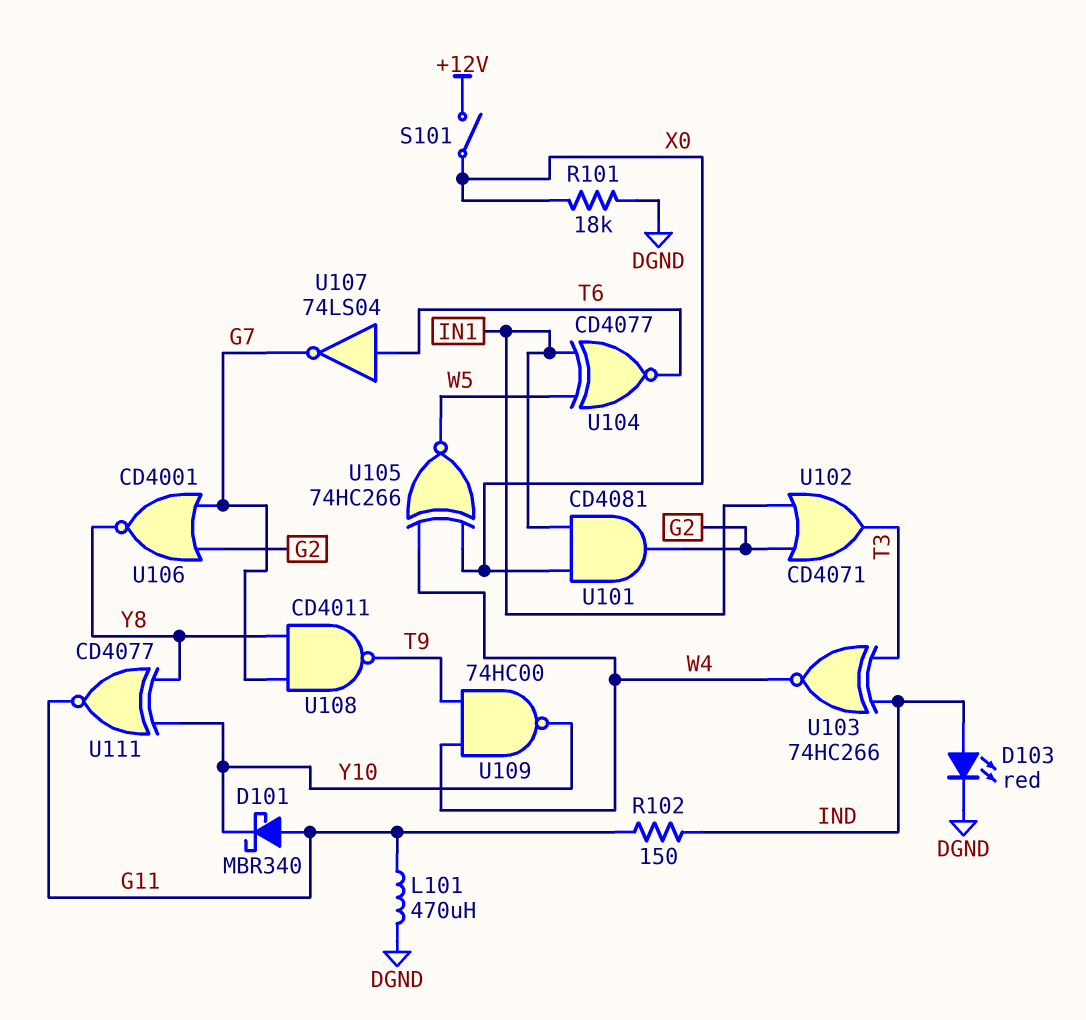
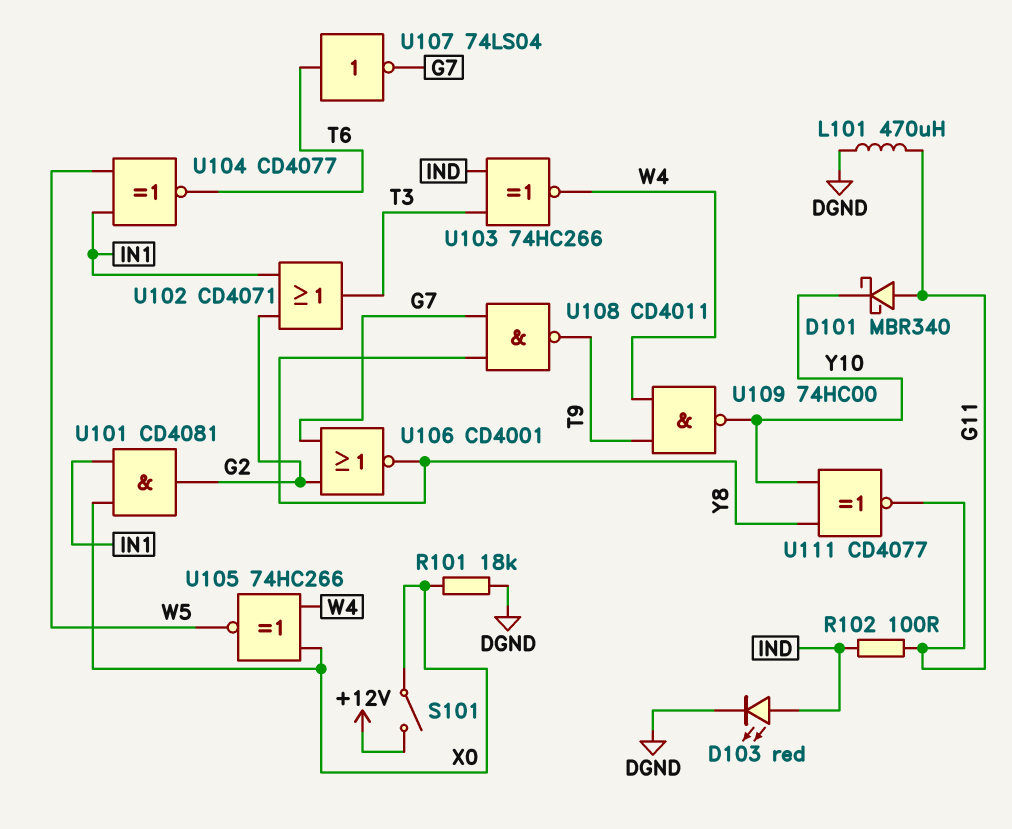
R102: 150 (G11, IND) -> 100 (G11, IND)

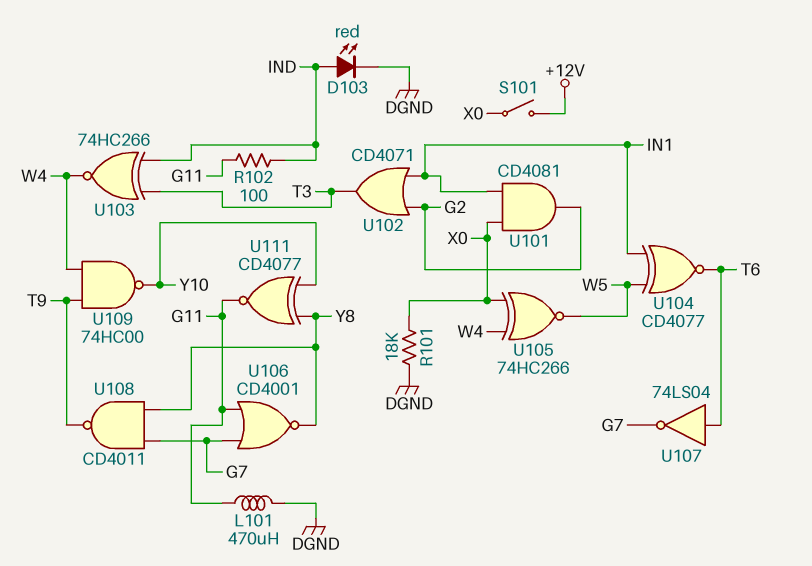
D101: schottky MBR340 (A G11, K Y10) -> none
U106: NOR CD4001 (in G2, in G7, out Y8) -> NOR CD4001 (in G7, in G11, out Y8)

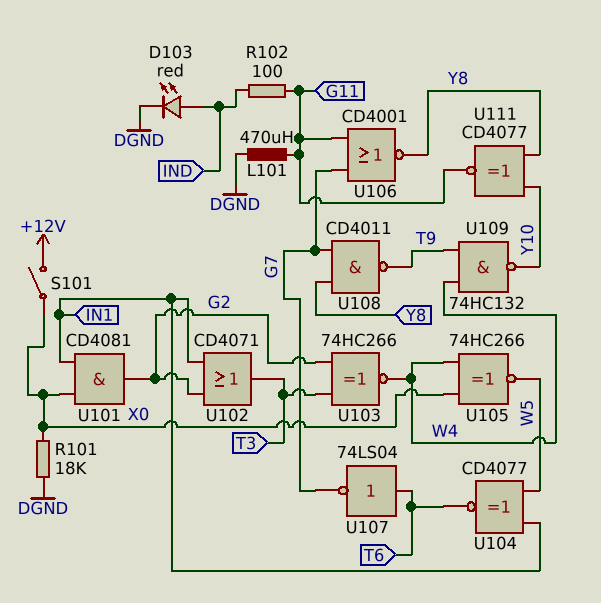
U103: XNOR 74HC266 (in IND, in T3, out W4) -> XNOR 74HC266 (in G2, in T3, out W4)
U109: NAND 74HC00 (in T9, in W4, out Y10) -> NAND 74HC132 (in T9, in W4, out Y10)

